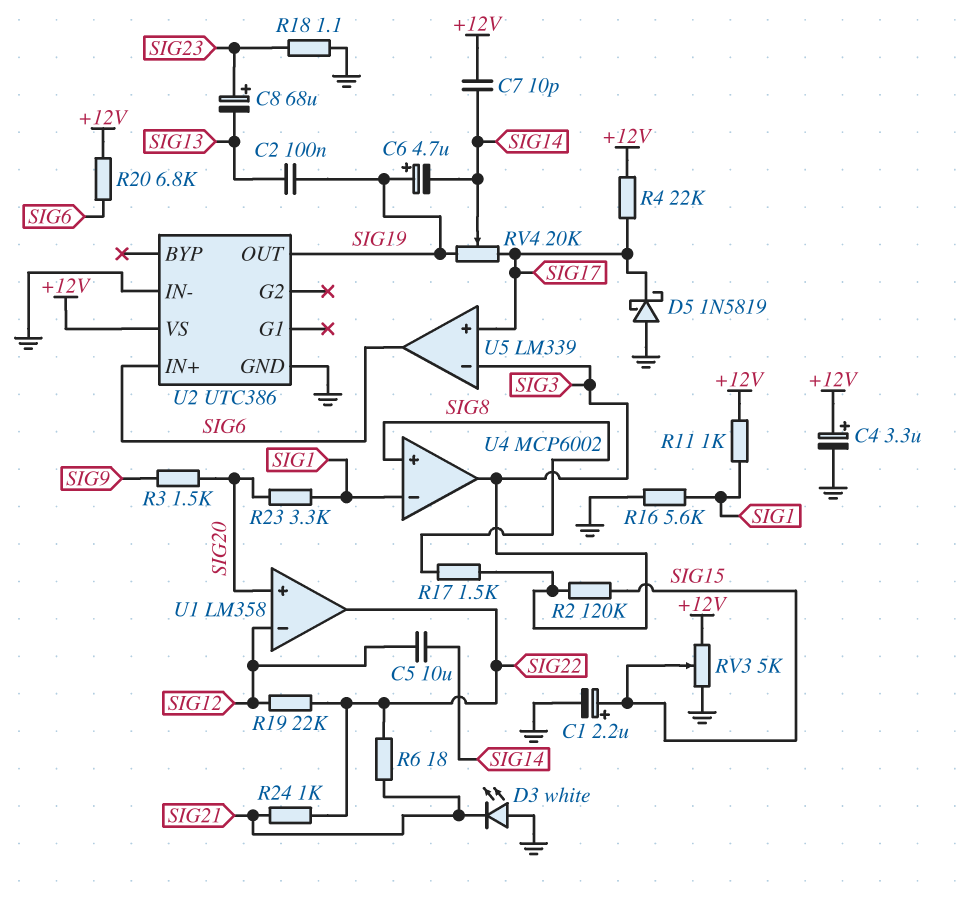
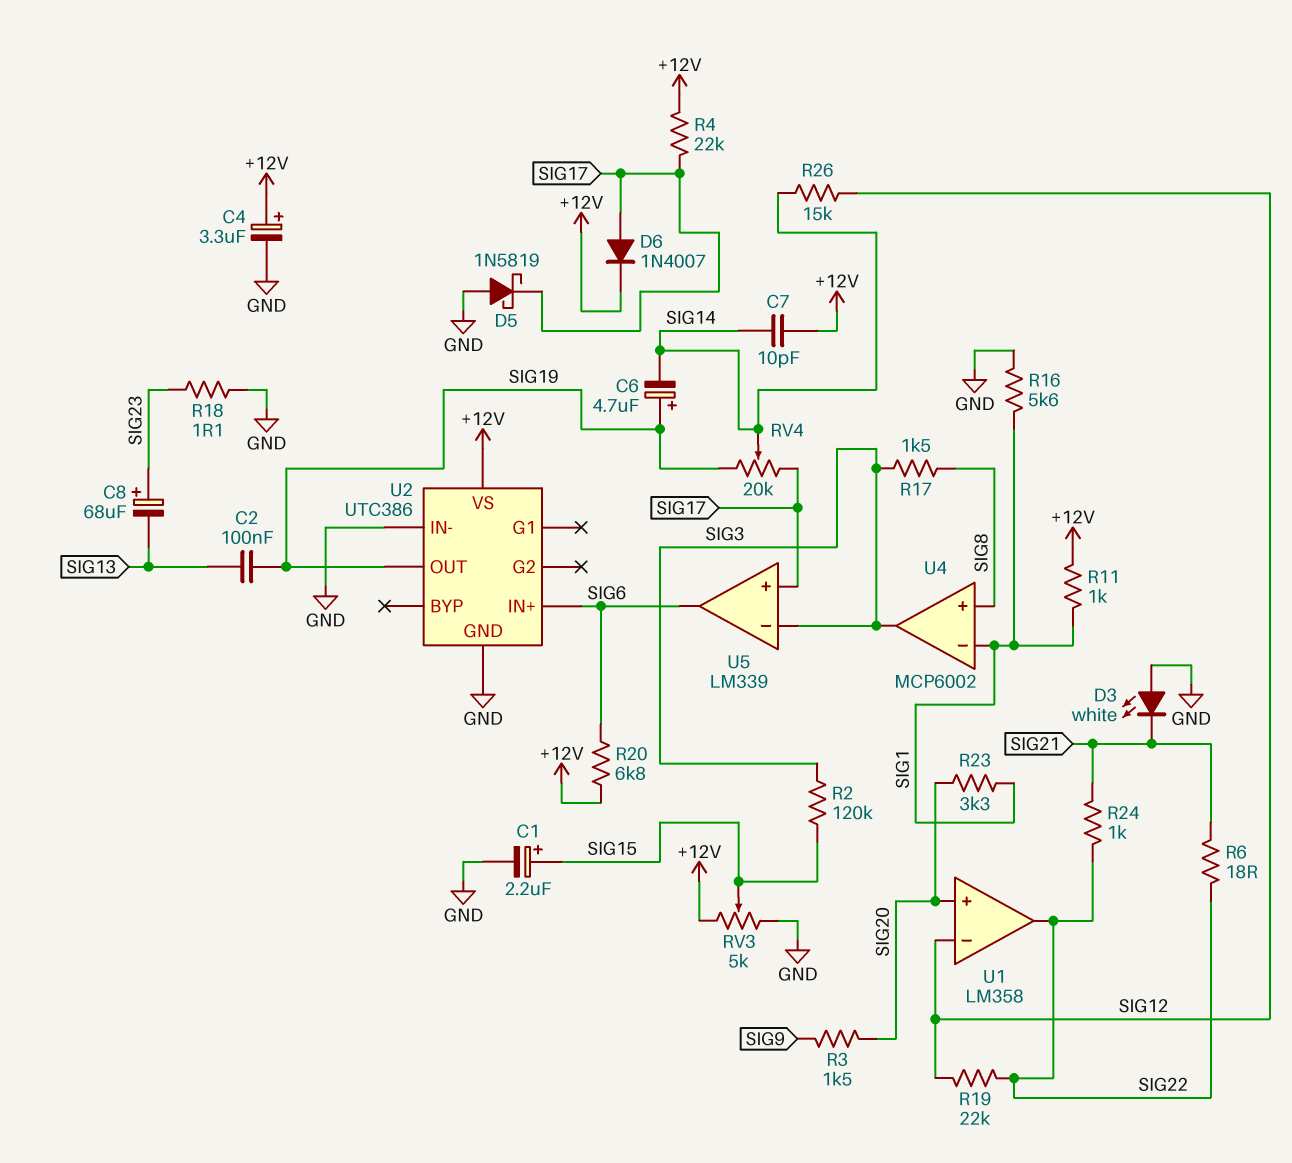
C5: 10uF (SIG12, SIG14) -> none
D6: none -> diode 1N4007 (A SIG17, K +12V)
R26: none -> 15k (SIG12, SIG14)

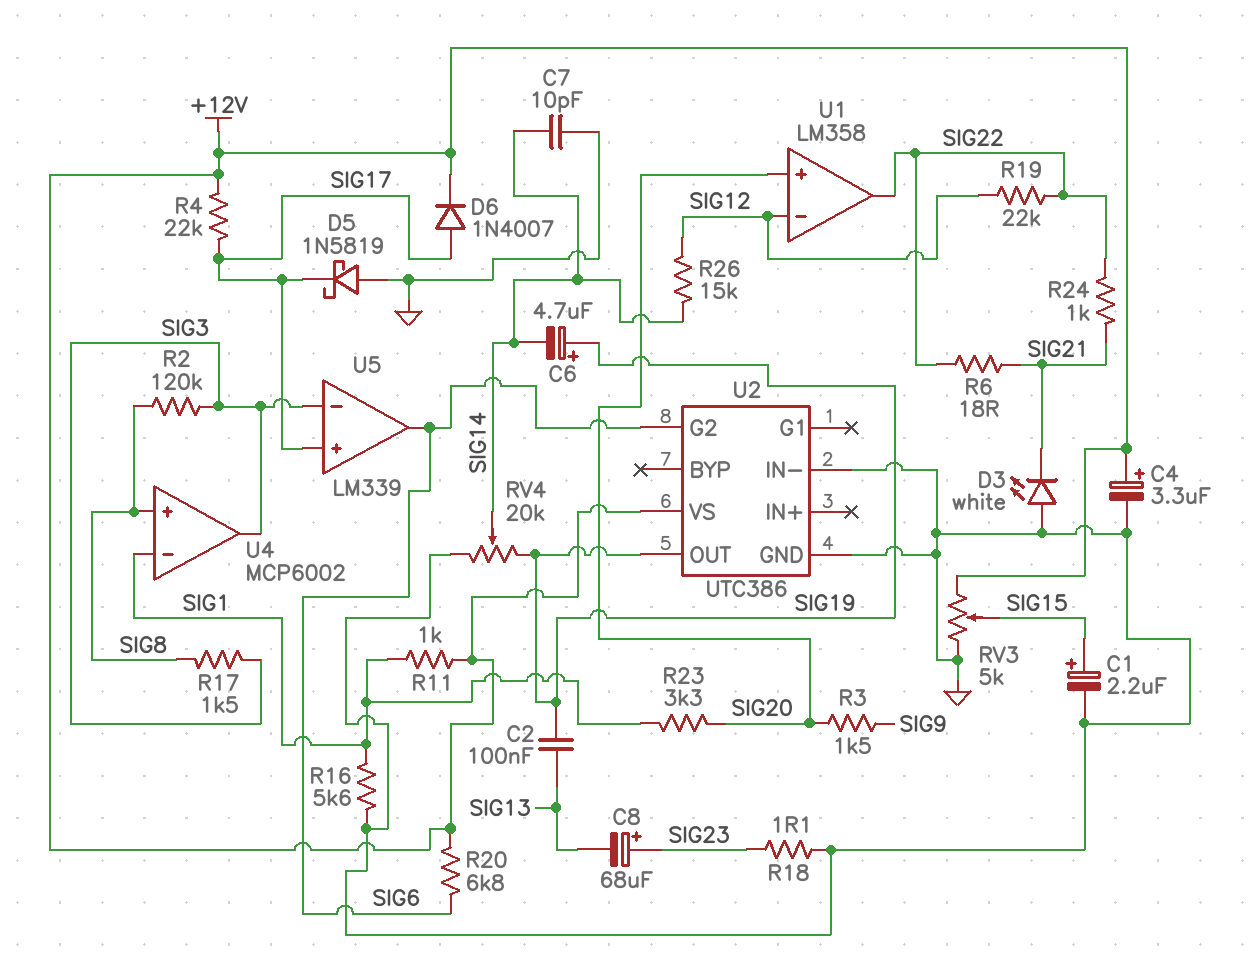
C7: 10pF (+12V, SIG14) -> 10pF (GND, SIG14)
R2: 120k (SIG3, SIG15) -> 120k (SIG3, SIG8)
RV4: 20k (SIG17, SIG19, wiper SIG14) -> 20k (GND, SIG19, wiper SIG14)
U2 pin G2: none -> SIG6
U2 pin IN+: SIG6 -> none

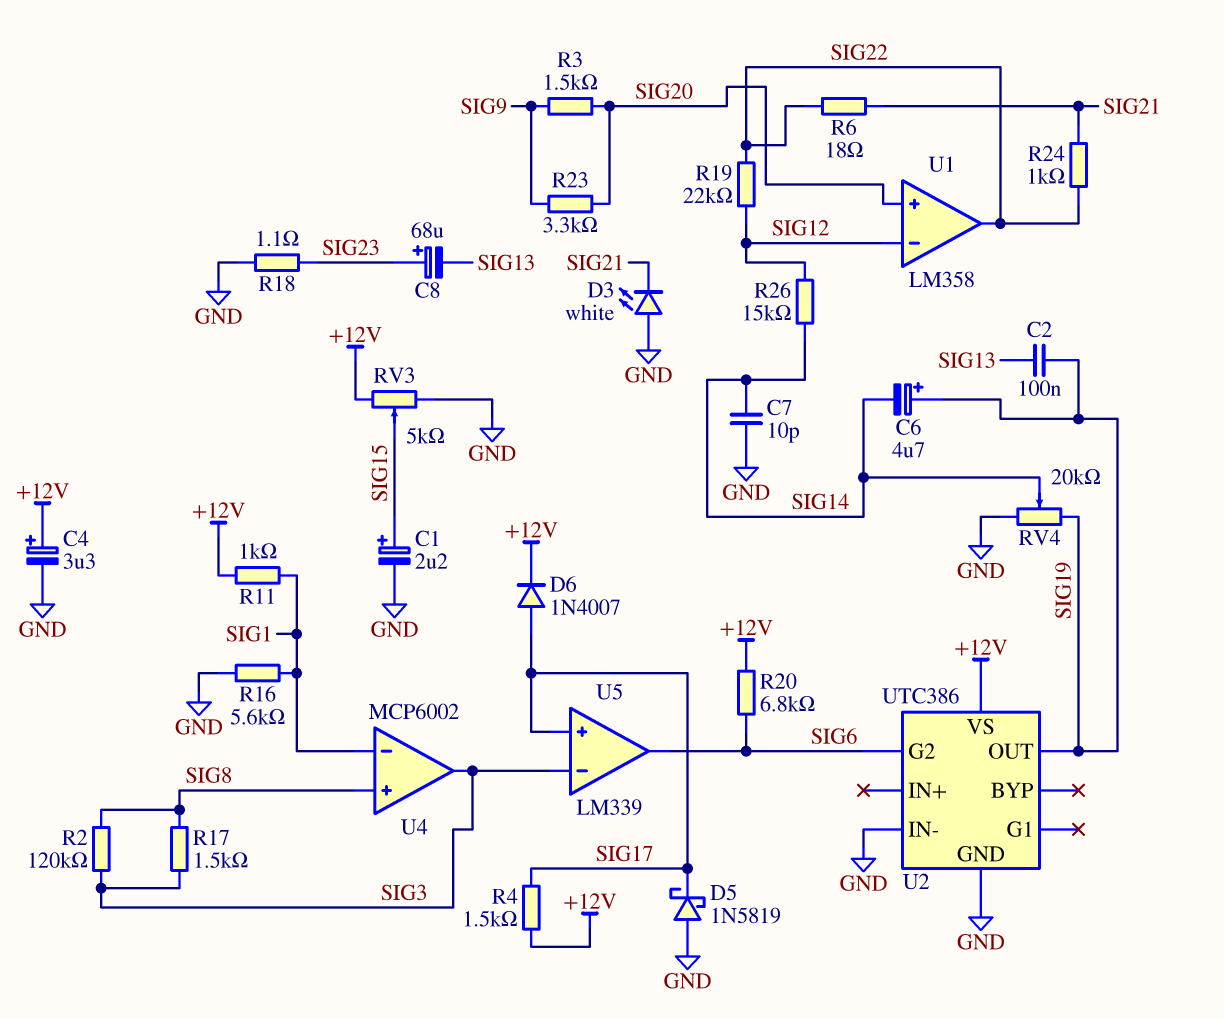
R4: 22k (+12V, SIG17) -> 1.5k (+12V, SIG17)
R23: 3.3k (SIG1, SIG20) -> 3.3k (SIG9, SIG20)

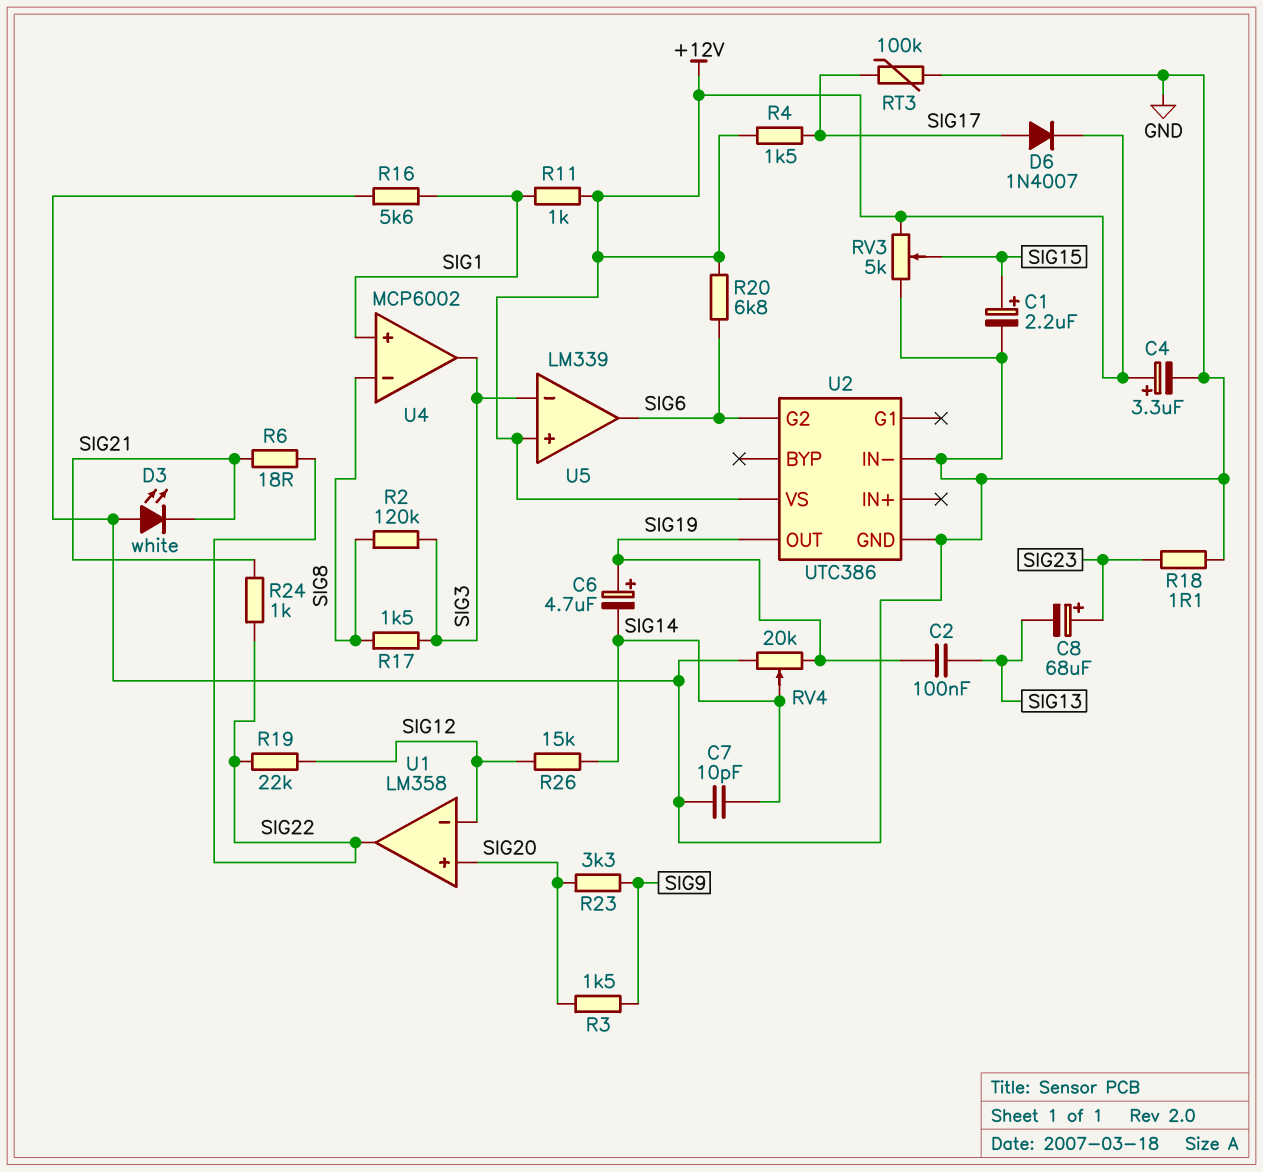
D5: schottky 1N5819 (A GND, K SIG17) -> none
RT3: none -> 100k (GND, SIG17)
U4 pin in+: SIG8 -> SIG1
U4 pin in-: SIG1 -> SIG8
U5 pin in+: SIG17 -> +12V

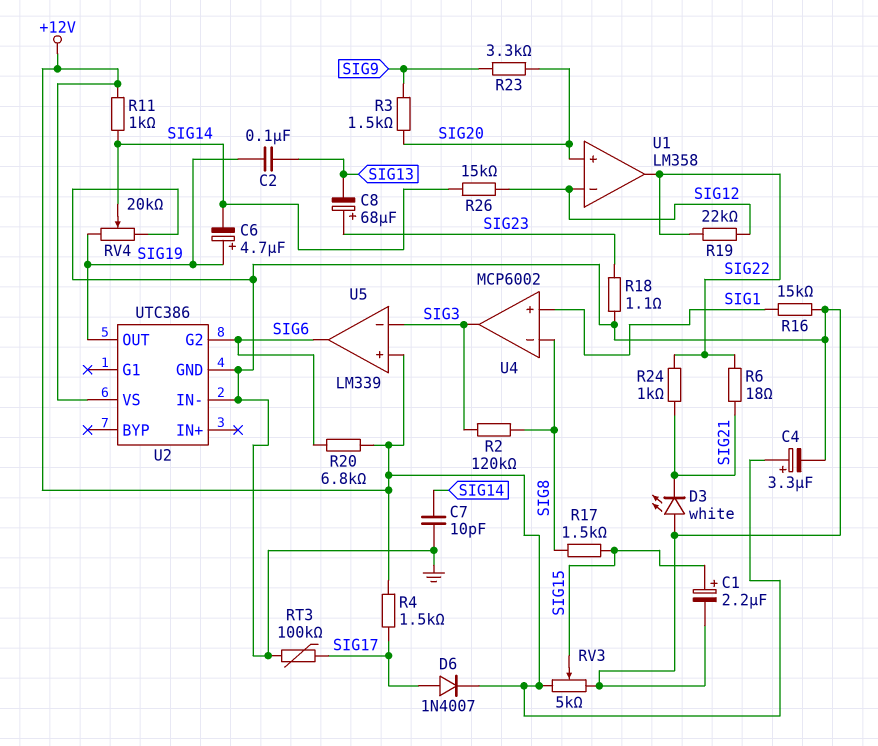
R11: 1k (+12V, SIG1) -> 1k (+12V, SIG14)
R16: 5.6k (GND, SIG1) -> 15k (GND, SIG1)
R17: 1.5k (SIG3, SIG8) -> 1.5k (SIG8, SIG15)

